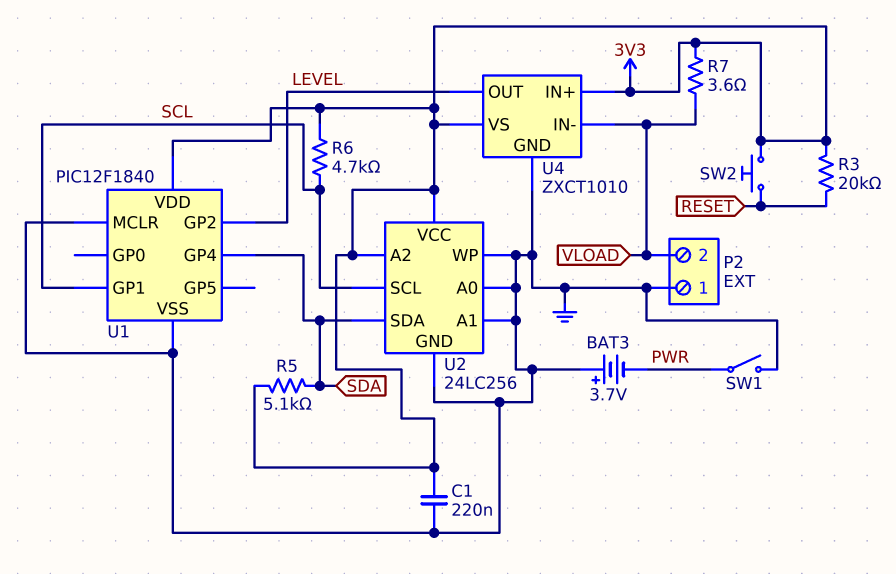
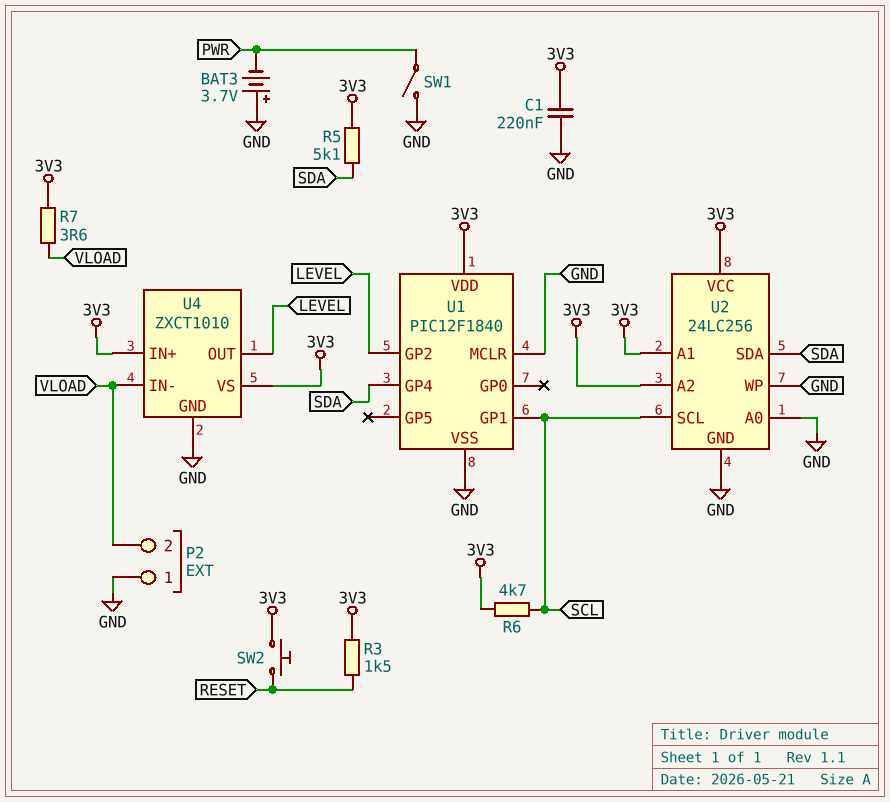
R3: 20k (3V3, RESET) -> 1.5k (3V3, RESET)
U2 pin A1: GND -> 3V3

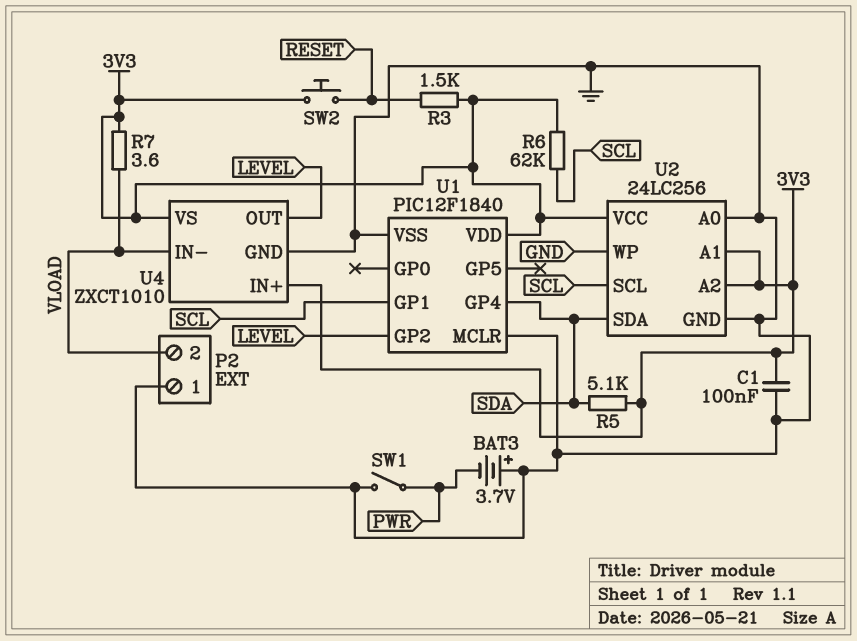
C1: 220nF (3V3, GND) -> 100nF (3V3, GND)
R6: 4.7k (3V3, SCL) -> 62k (3V3, SCL)

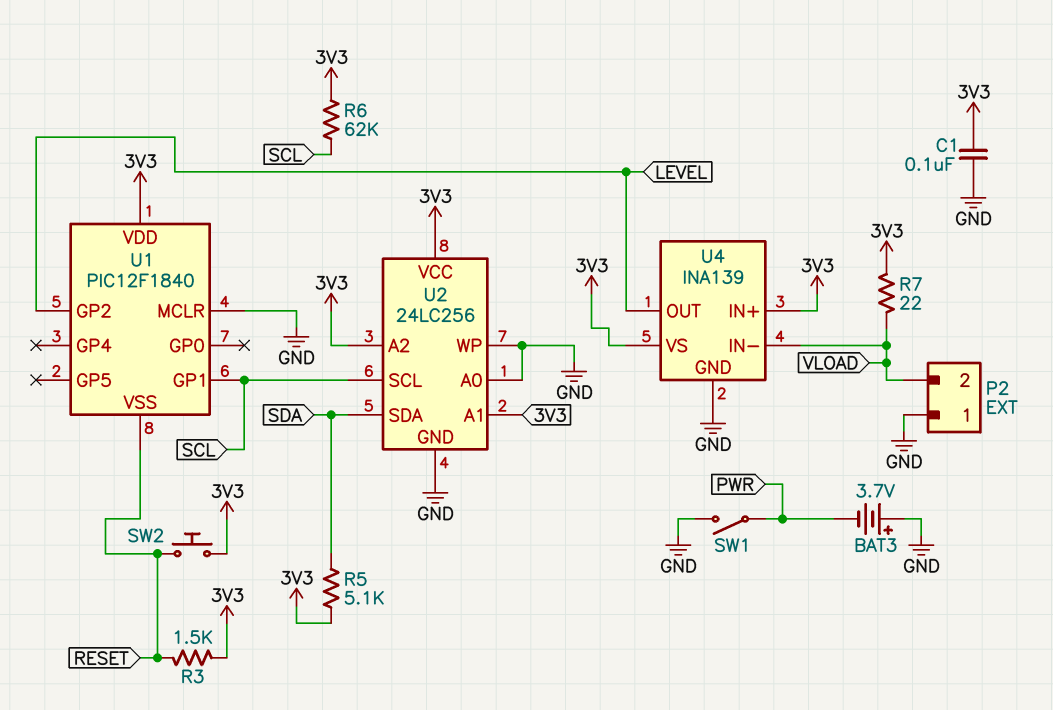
R7: 3.6 (3V3, VLOAD) -> 22 (3V3, VLOAD)
U1 pin GP4: SDA -> none
U1 pin VSS: GND -> RESET
U4: ZXCT1010 -> INA139

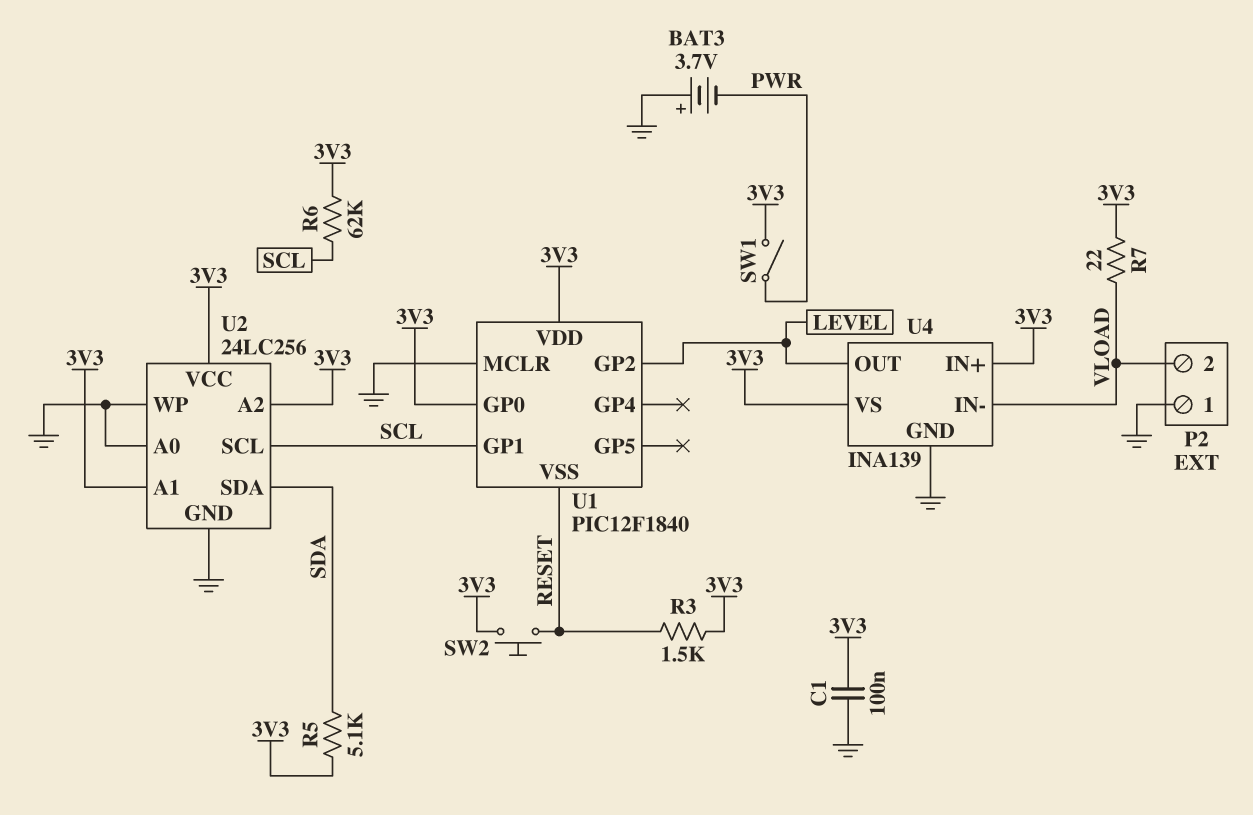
SW1: switch (GND, PWR) -> switch (3V3, PWR)
U1 pin GP0: none -> 3V3

